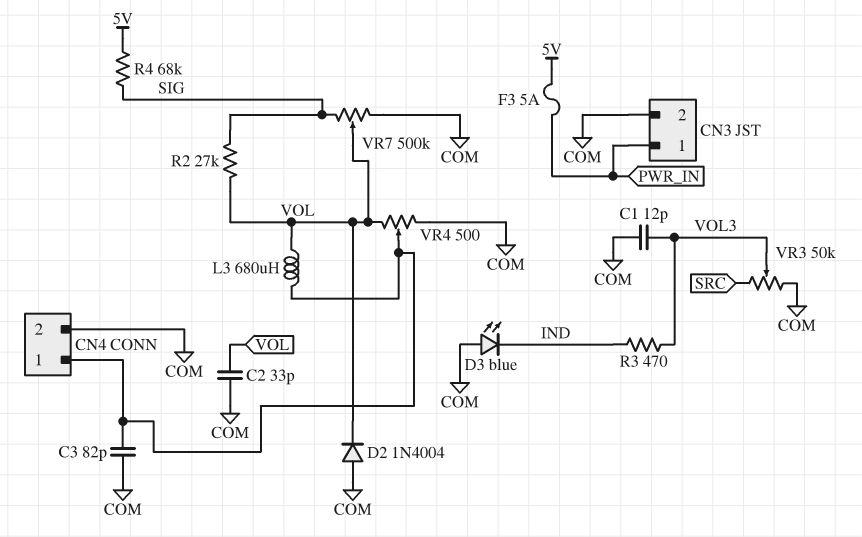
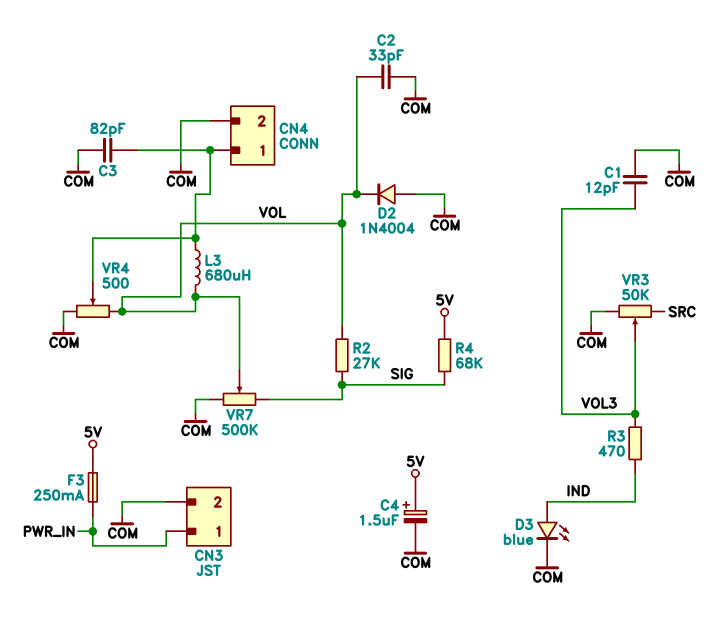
C4: none -> 1.5uF (plus 5V, minus COM)
D3: LED blue (A COM, K IND) -> LED blue (A IND, K COM)
F3: 5A (5V, PWR_IN) -> 250mA (5V, PWR_IN)

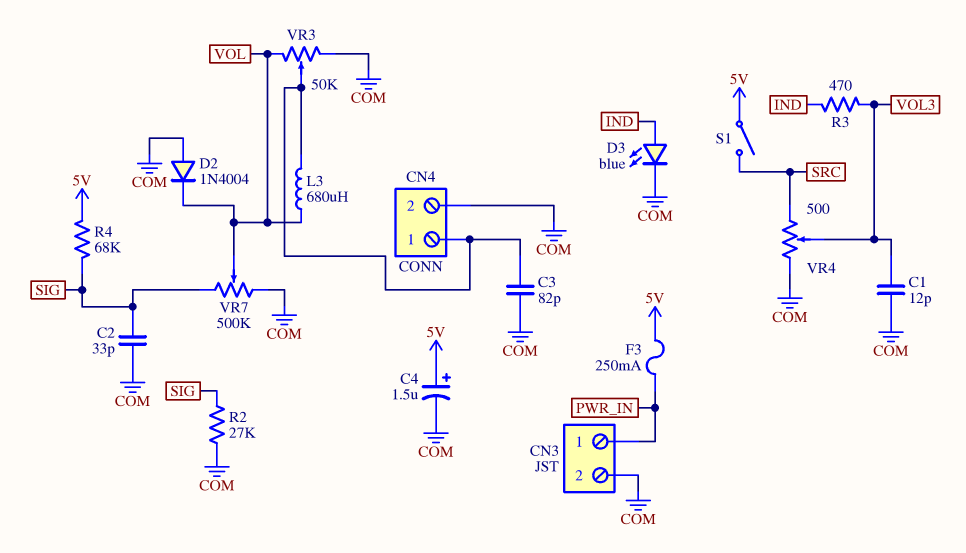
C2: 33pF (COM, VOL) -> 33pF (COM, SIG)
R2: 27k (SIG, VOL) -> 27k (COM, SIG)
S1: none -> switch (5V, SRC)
VR3: 50k (COM, SRC, wiper VOL3) -> 50k (COM, VOL, wiper CN4/1)
VR4: 500 (COM, VOL, wiper CN4/1) -> 500 (COM, SRC, wiper VOL3)

